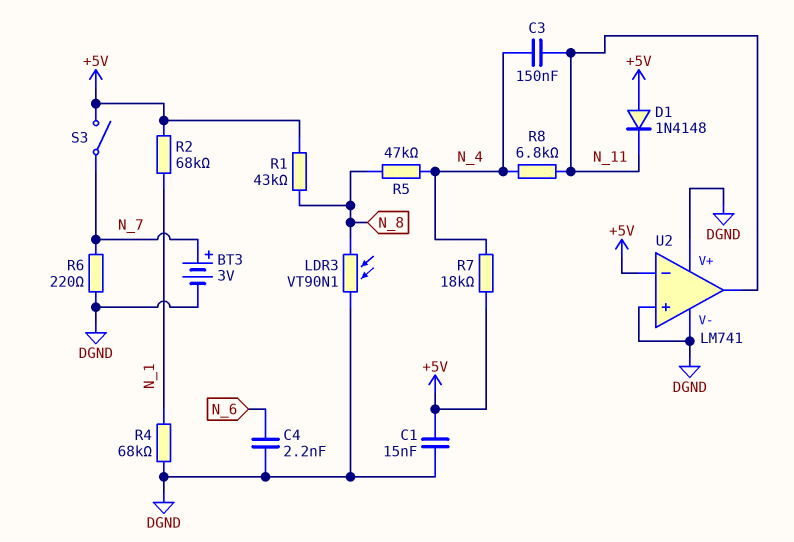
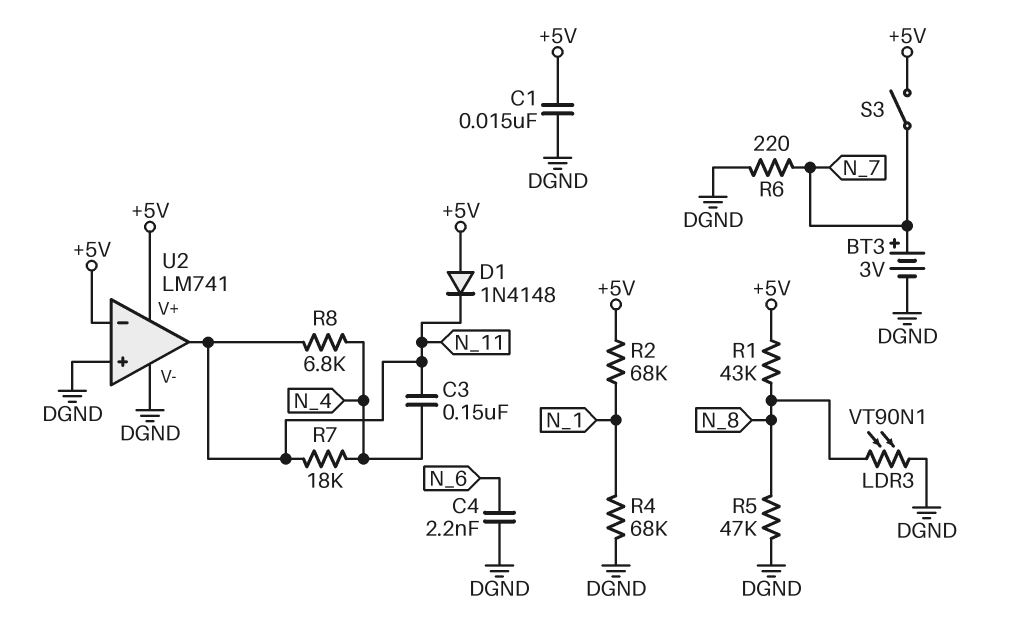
R5: 47k (N_4, N_8) -> 47k (DGND, N_8)
R7: 18k (+5V, N_4) -> 18k (N_4, N_11)
U2 pin V+: DGND -> +5V

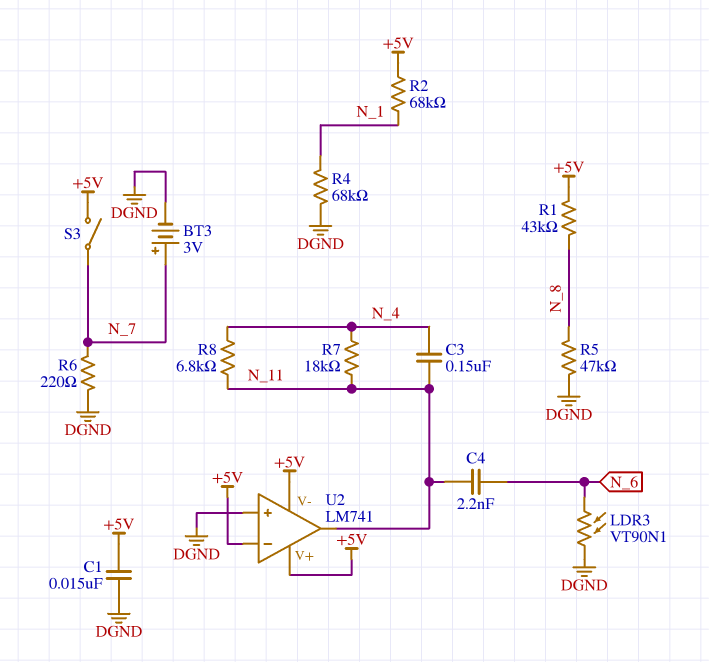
C4: 2.2nF (DGND, N_6) -> 2.2nF (N_6, N_11)
D1: diode 1N4148 (A +5V, K N_11) -> none
LDR3: VT90N1 (DGND, N_8) -> VT90N1 (DGND, N_6)
U2 pin V-: DGND -> +5V

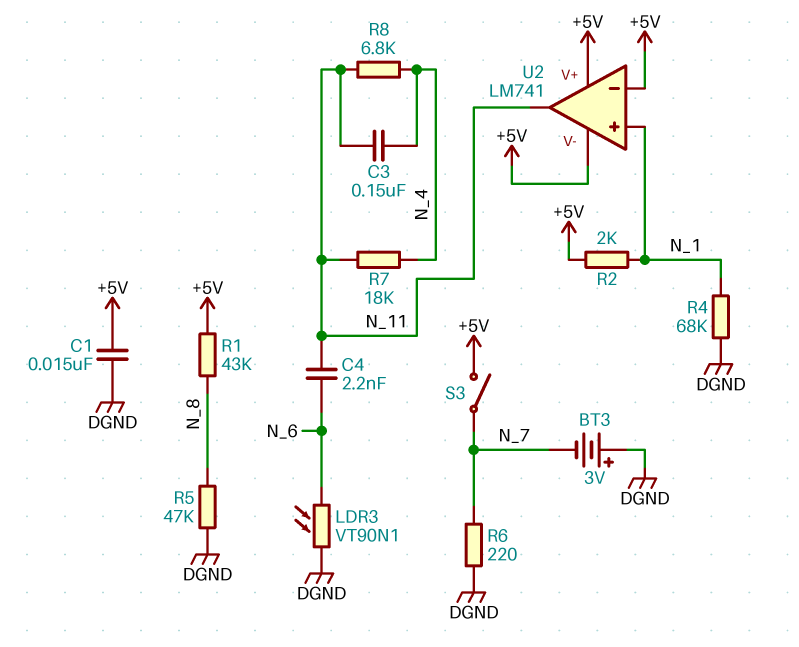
BT3: 3V (plus N_7, minus DGND) -> 3V (plus DGND, minus N_7)
R2: 68k (+5V, N_1) -> 2k (+5V, N_1)
U2 pin in+: DGND -> N_1

